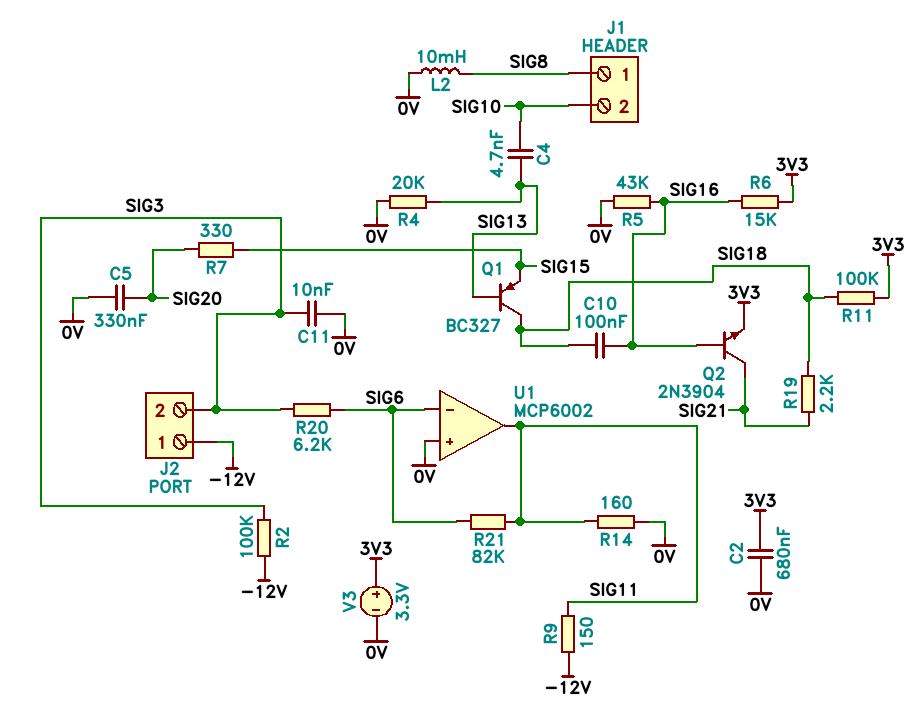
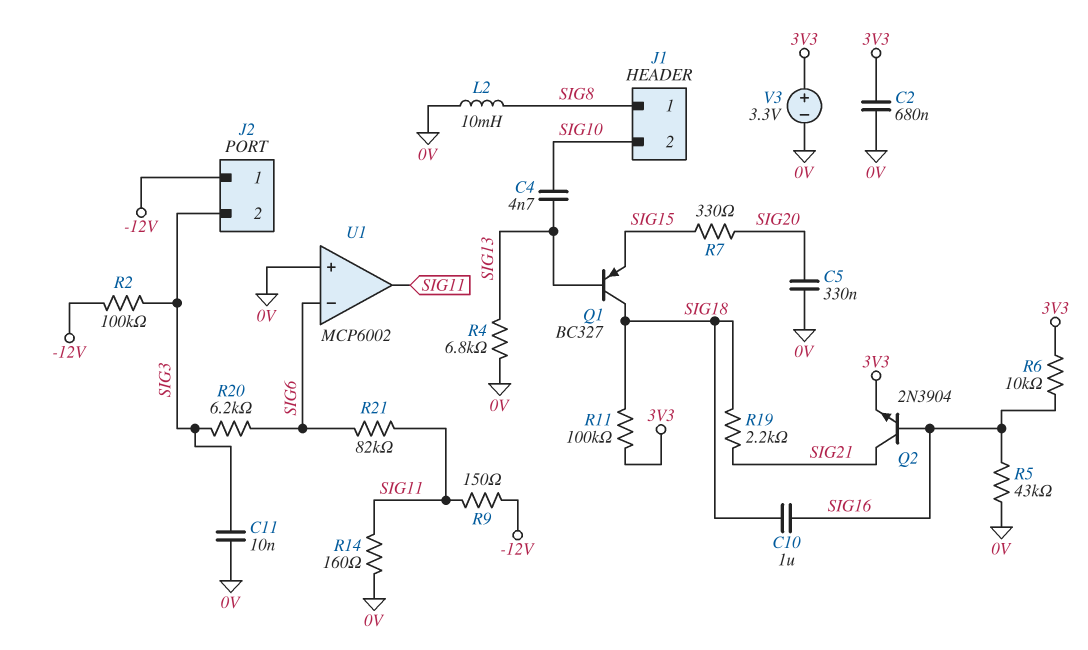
C10: 100nF (SIG16, SIG18) -> 1uF (SIG16, SIG18)
R4: 20k (0V, SIG13) -> 6.8k (0V, SIG13)
R6: 15k (3V3, SIG16) -> 10k (3V3, SIG16)

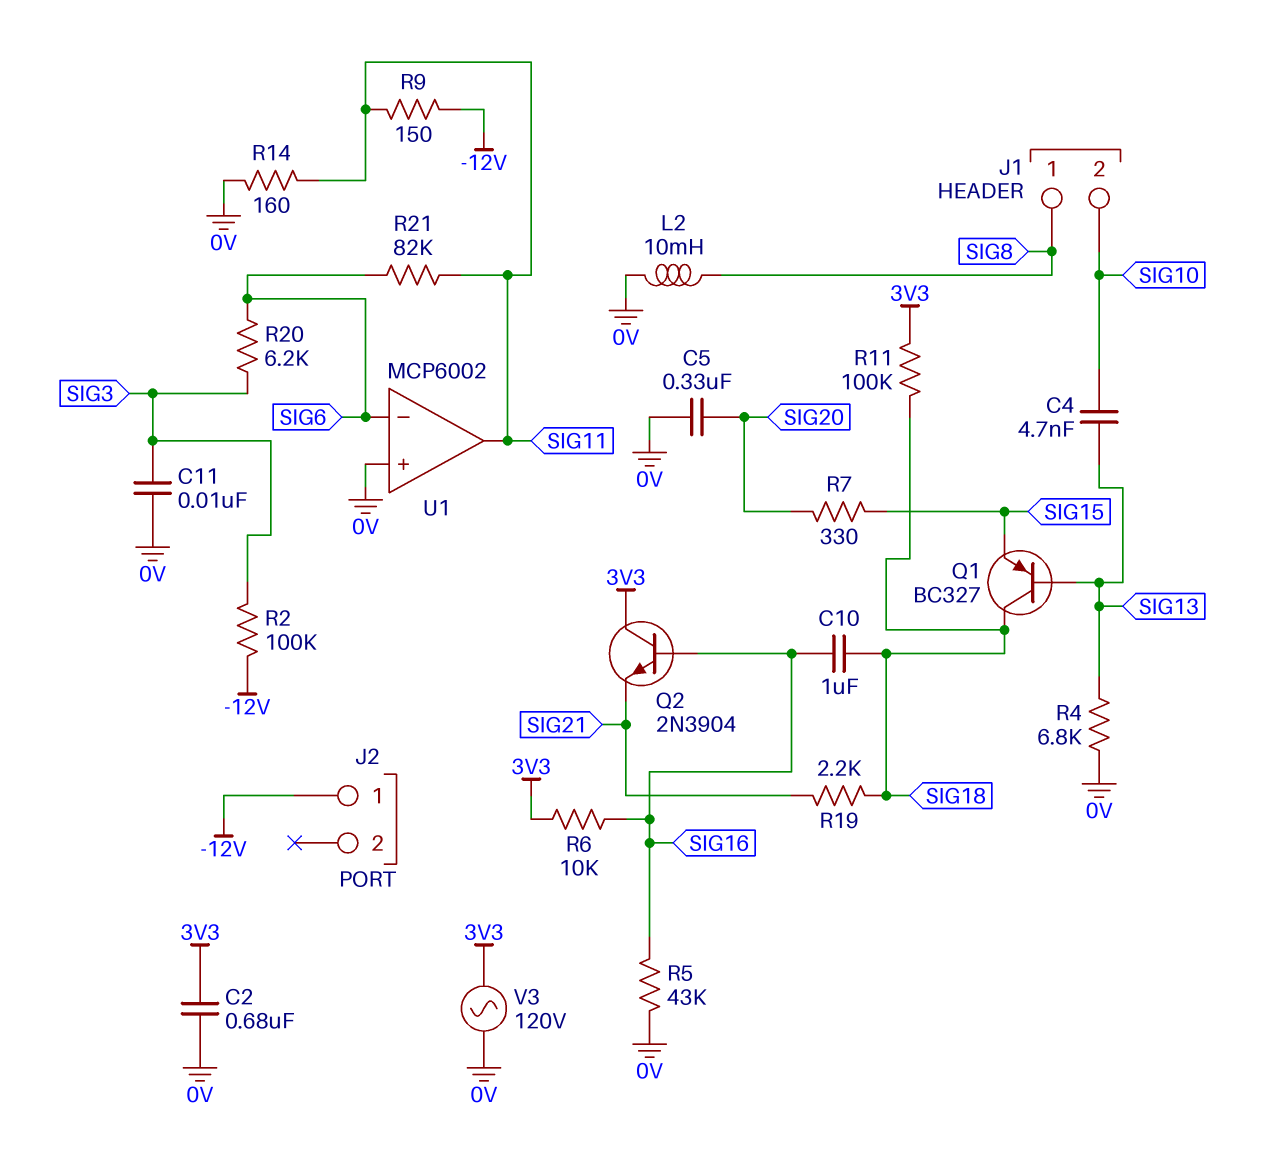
J2 pin 2: SIG3 -> none
Q2: NPN 2N3904 (B SIG16, C SIG21, E 3V3) -> NPN 2N3904 (B SIG16, C 3V3, E SIG21)
V3: 3.3V (plus 3V3, minus 0V) -> AC 120V (0V, 3V3)

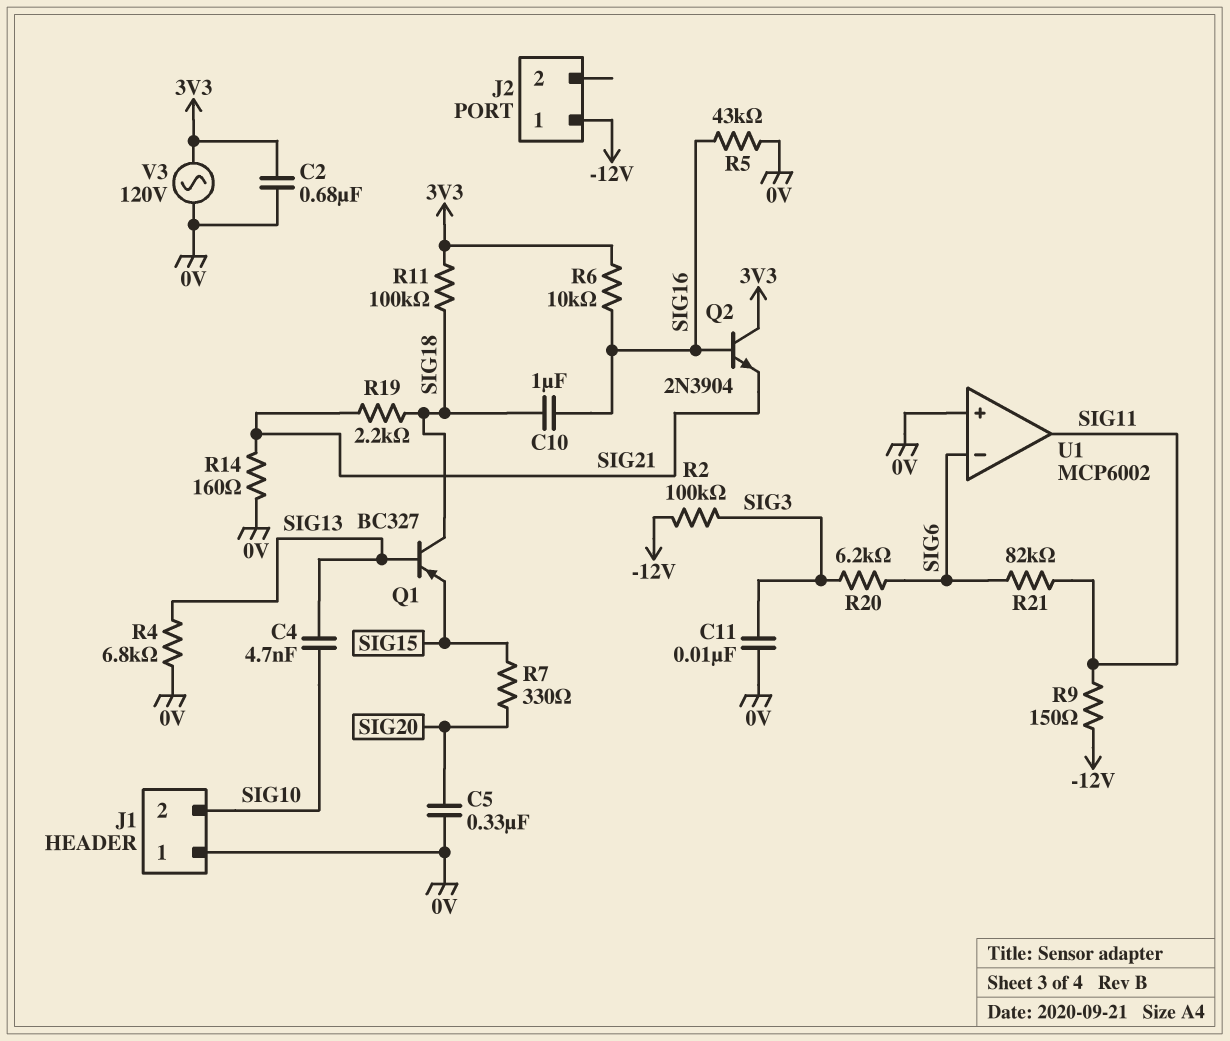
J1 pin 1: SIG8 -> 0V
L2: 10mH (0V, SIG8) -> none
R14: 160 (0V, SIG11) -> 160 (0V, SIG21)

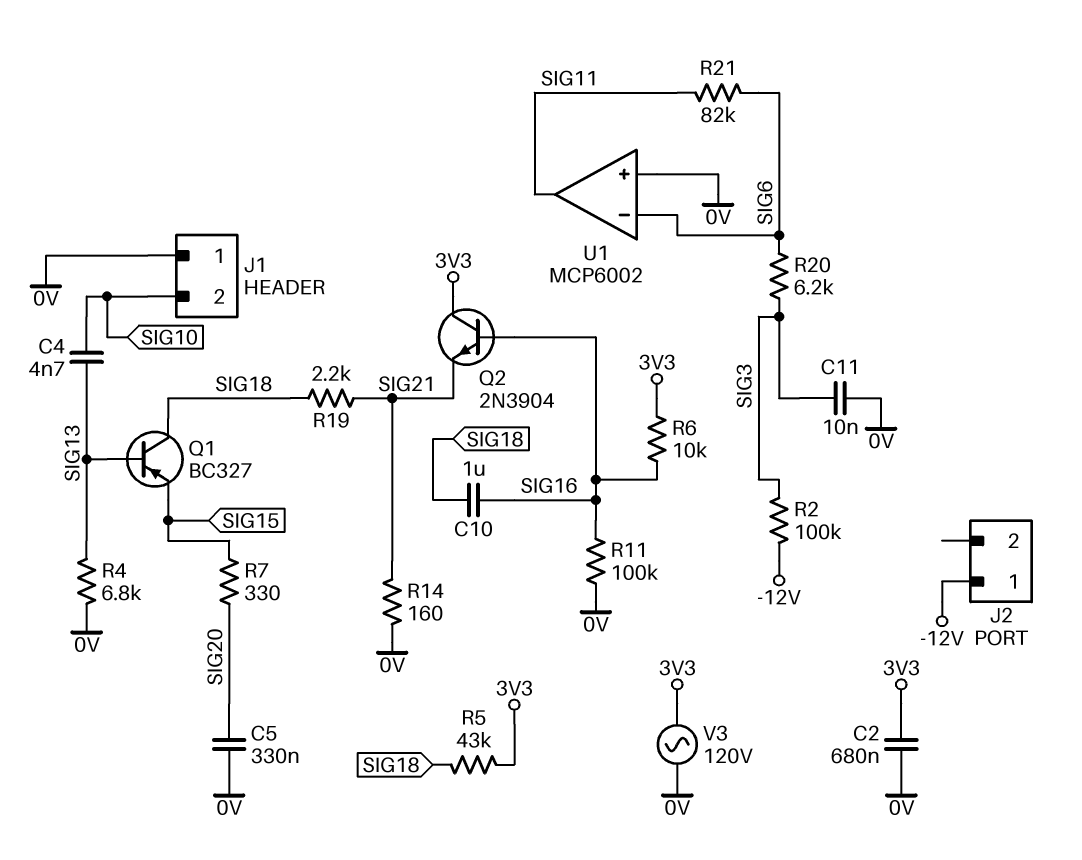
R5: 43k (0V, SIG16) -> 43k (3V3, SIG18)
R9: 150 (-12V, SIG11) -> none
R11: 100k (3V3, SIG18) -> 100k (0V, SIG16)

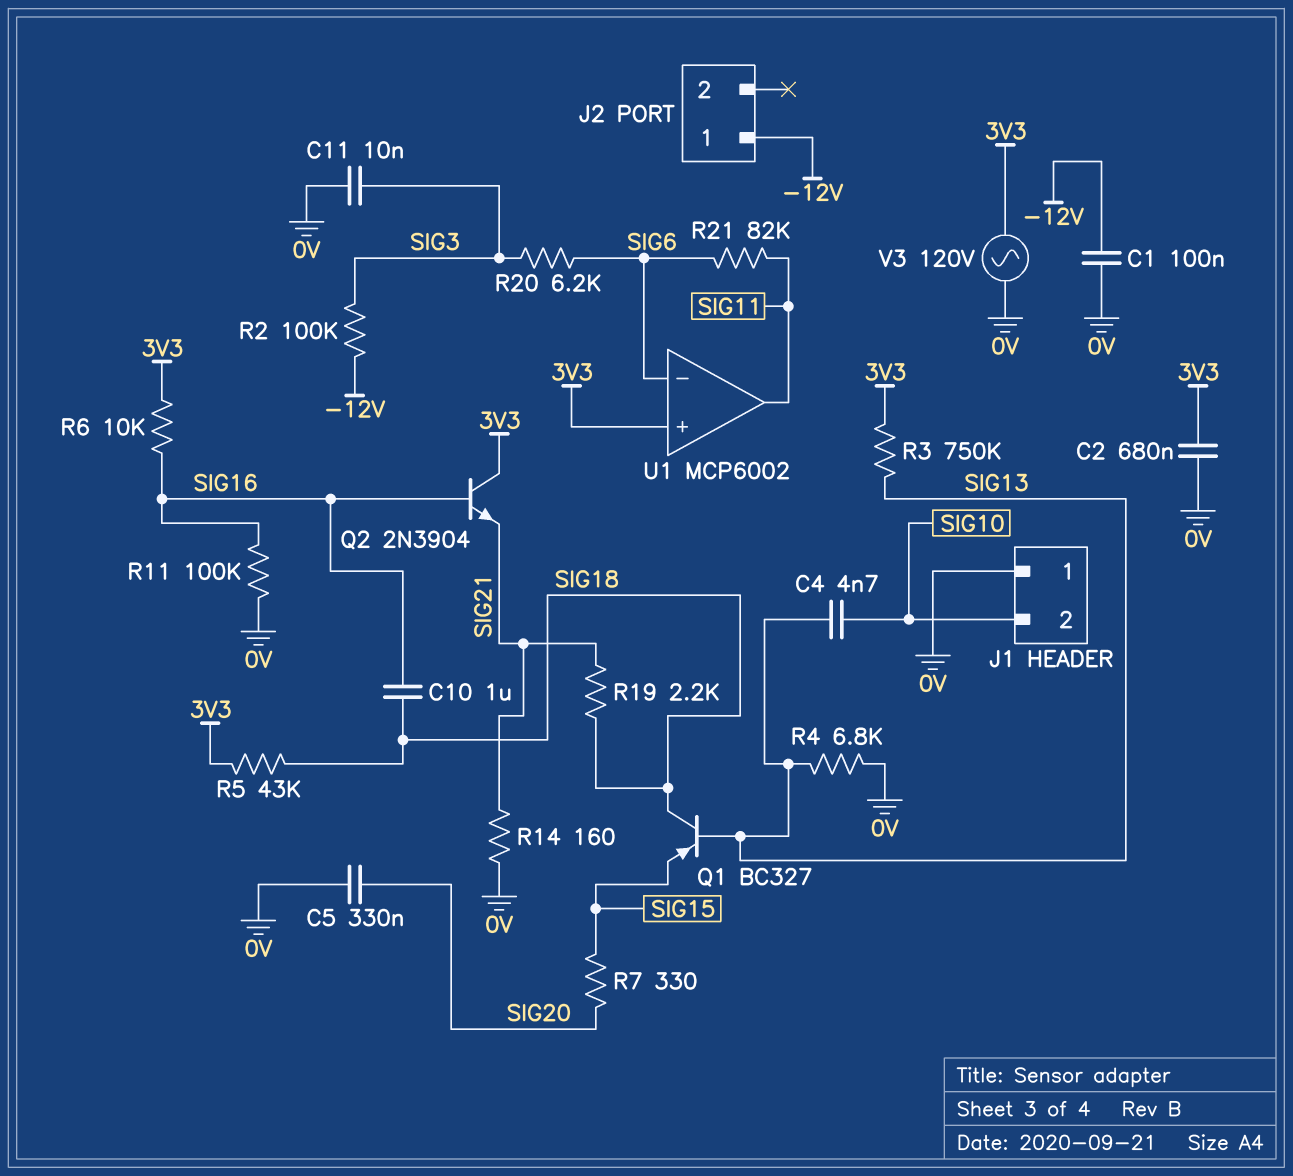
C1: none -> 100nF (-12V, 0V)
R3: none -> 750k (3V3, SIG13)
U1 pin in+: 0V -> 3V3

